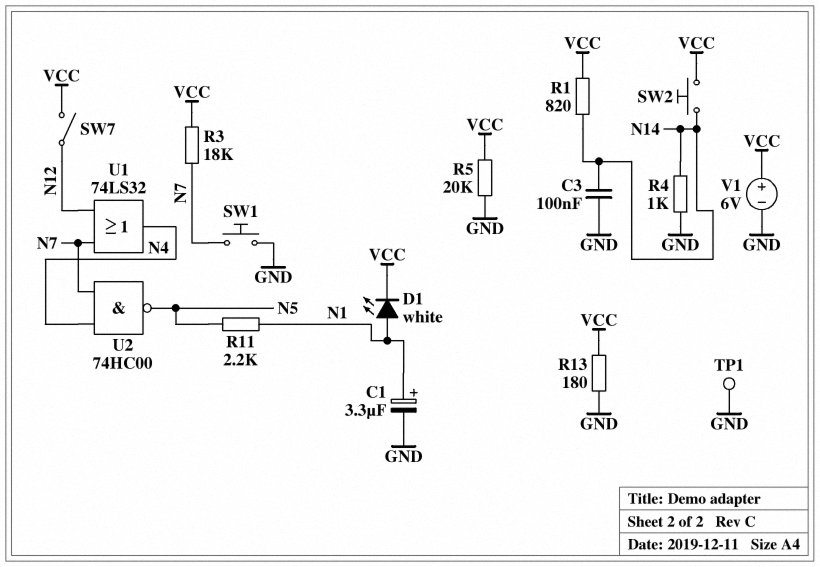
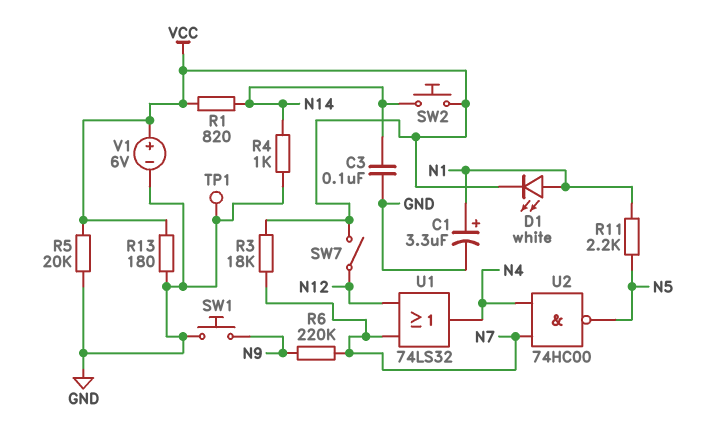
R6: none -> 220k (N7, N9)
SW1: button (GND, N7) -> button (GND, N9)

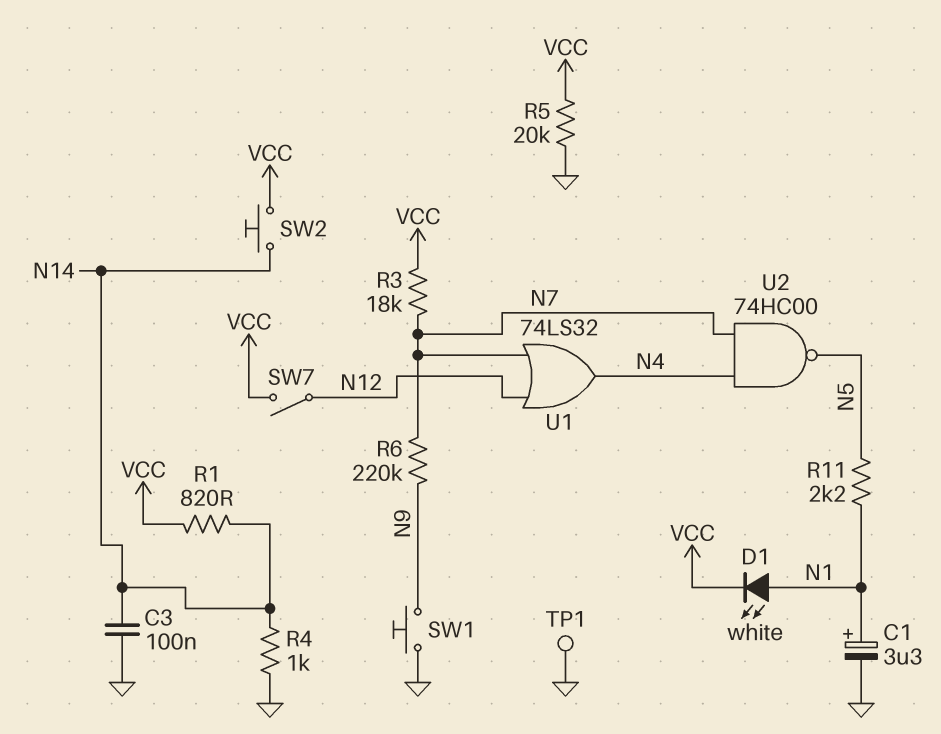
R13: 180 (GND, VCC) -> none
V1: 6V (plus VCC, minus GND) -> none

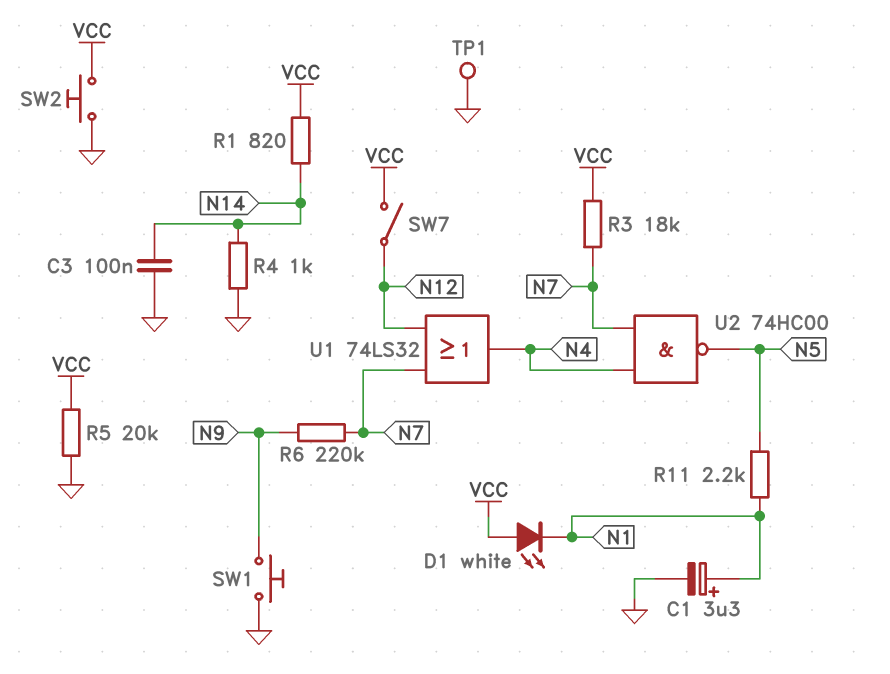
D1: LED white (A N1, K VCC) -> LED white (A VCC, K N1)
SW2: button (N14, VCC) -> button (GND, VCC)

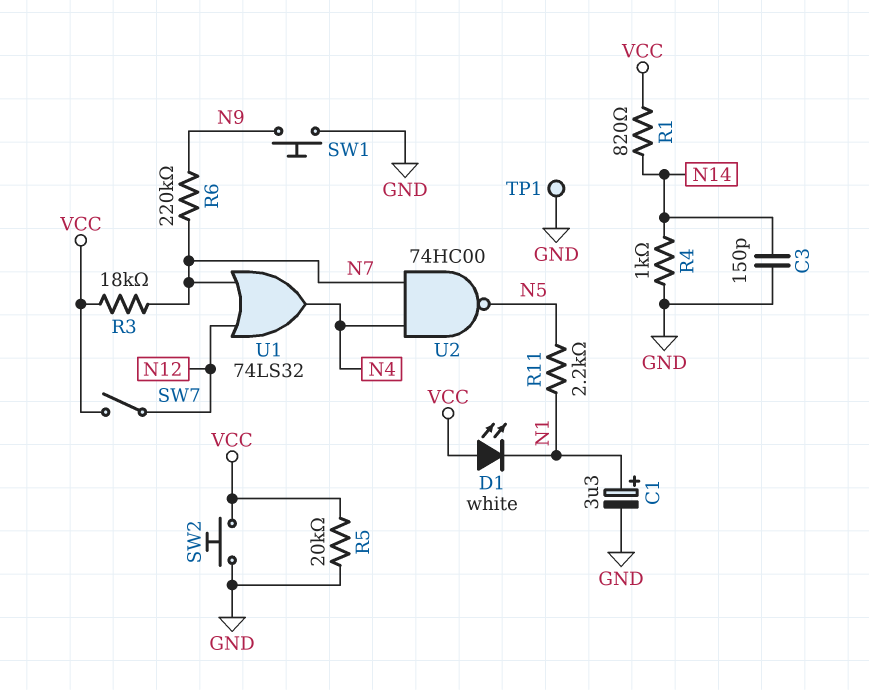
C3: 100nF (GND, N14) -> 150pF (GND, N14)

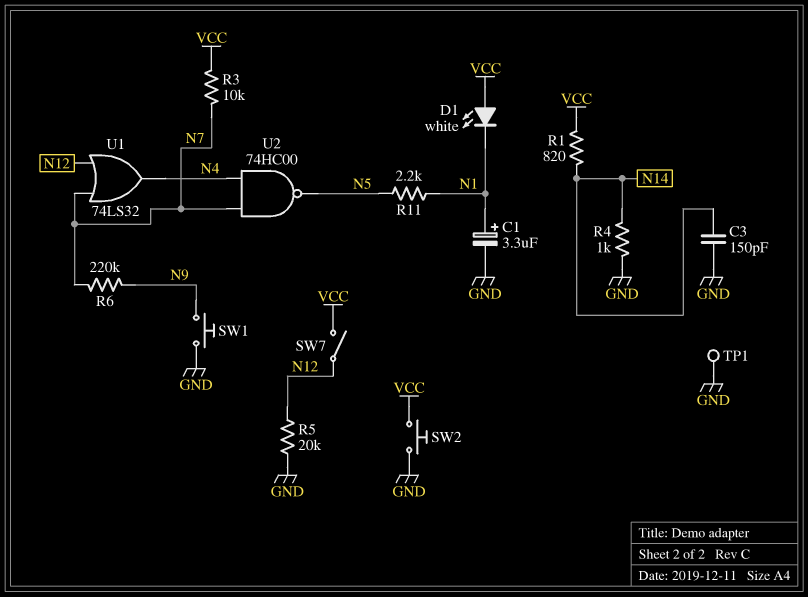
R3: 18k (N7, VCC) -> 10k (N7, VCC)
R5: 20k (GND, VCC) -> 20k (GND, N12)

